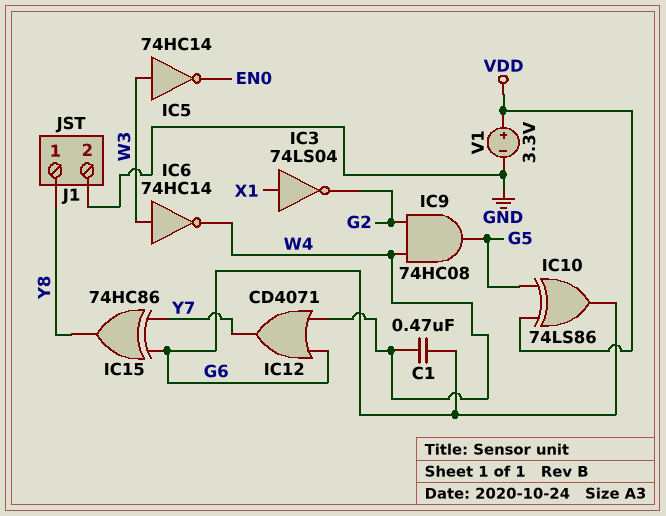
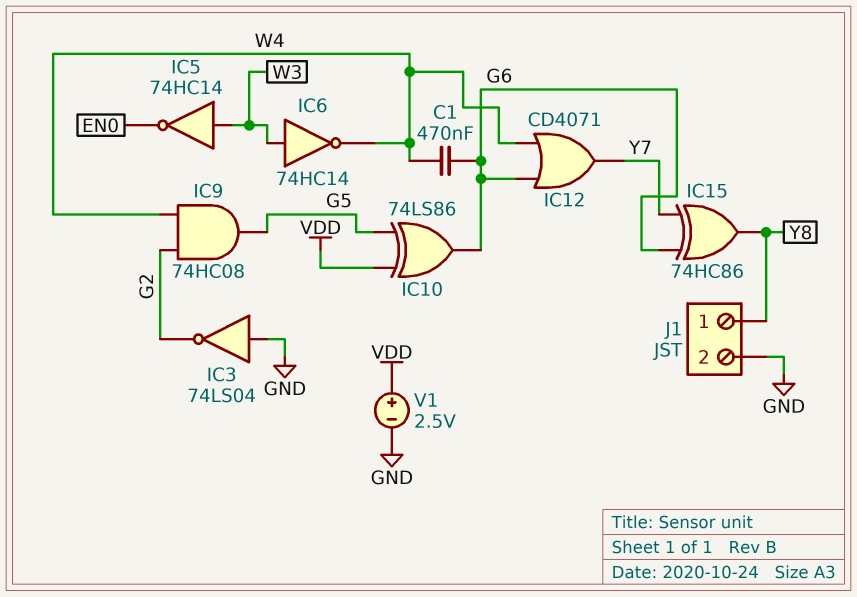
IC3: NOT 74LS04 (in X1, out G2) -> NOT 74LS04 (in GND, out G2)
V1: 3.3V (plus VDD, minus GND) -> 2.5V (plus VDD, minus GND)

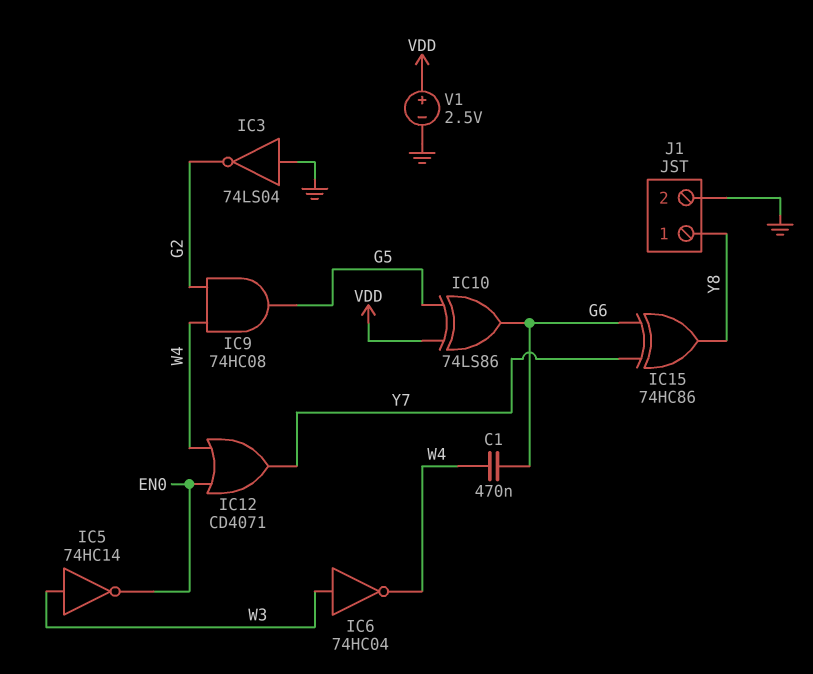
IC6: NOT 74HC14 (in W3, out W4) -> NOT 74HC04 (in W3, out W4)
IC12: OR CD4071 (in G6, in W4, out Y7) -> OR CD4071 (in EN0, in W4, out Y7)

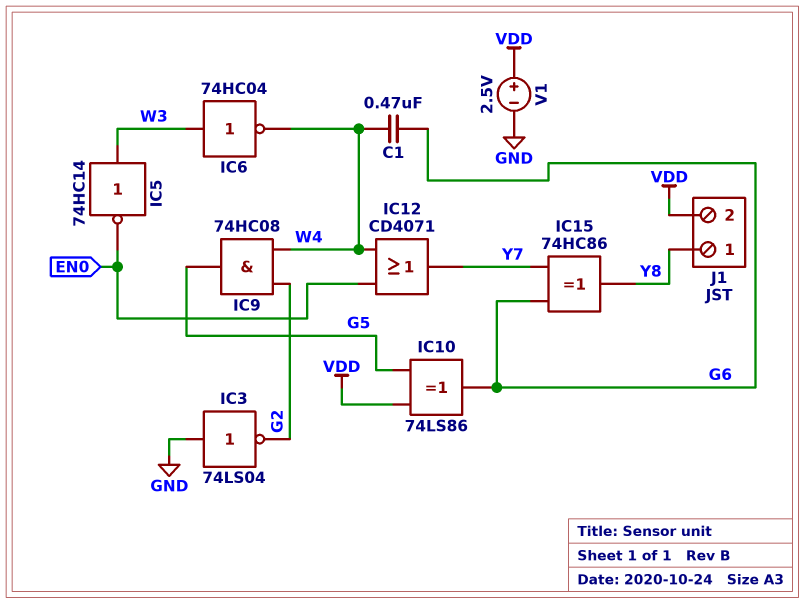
J1 pin 2: GND -> VDD

